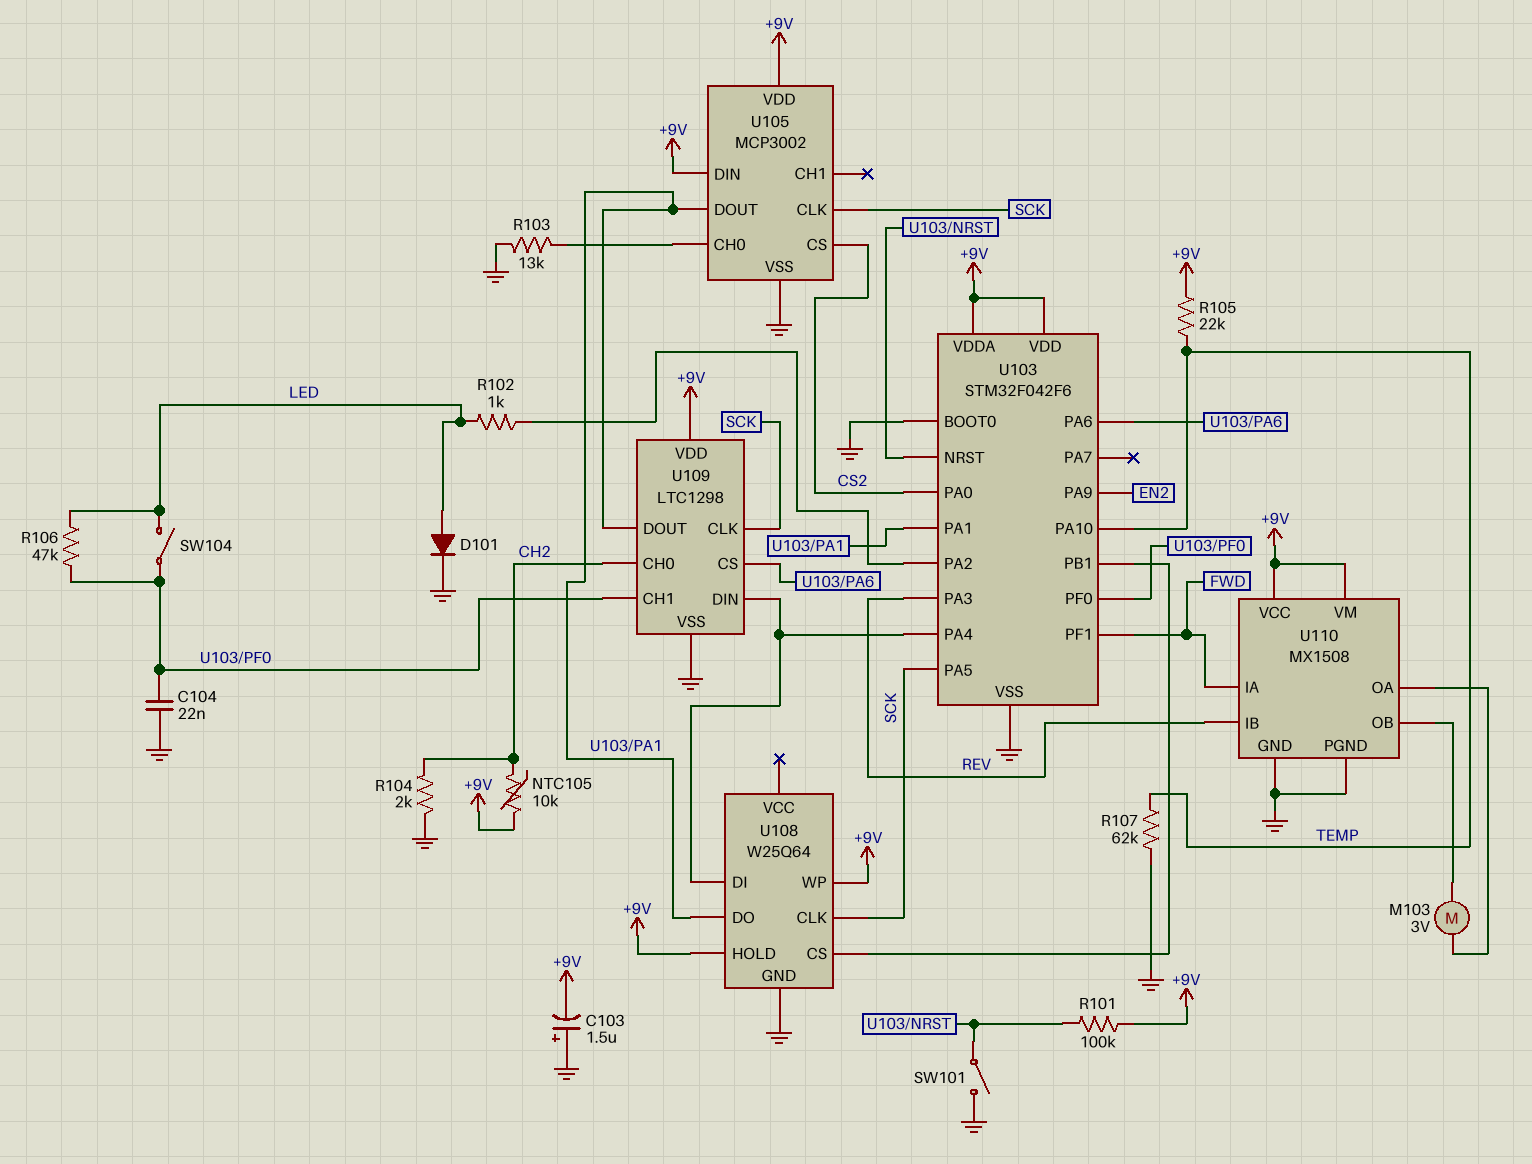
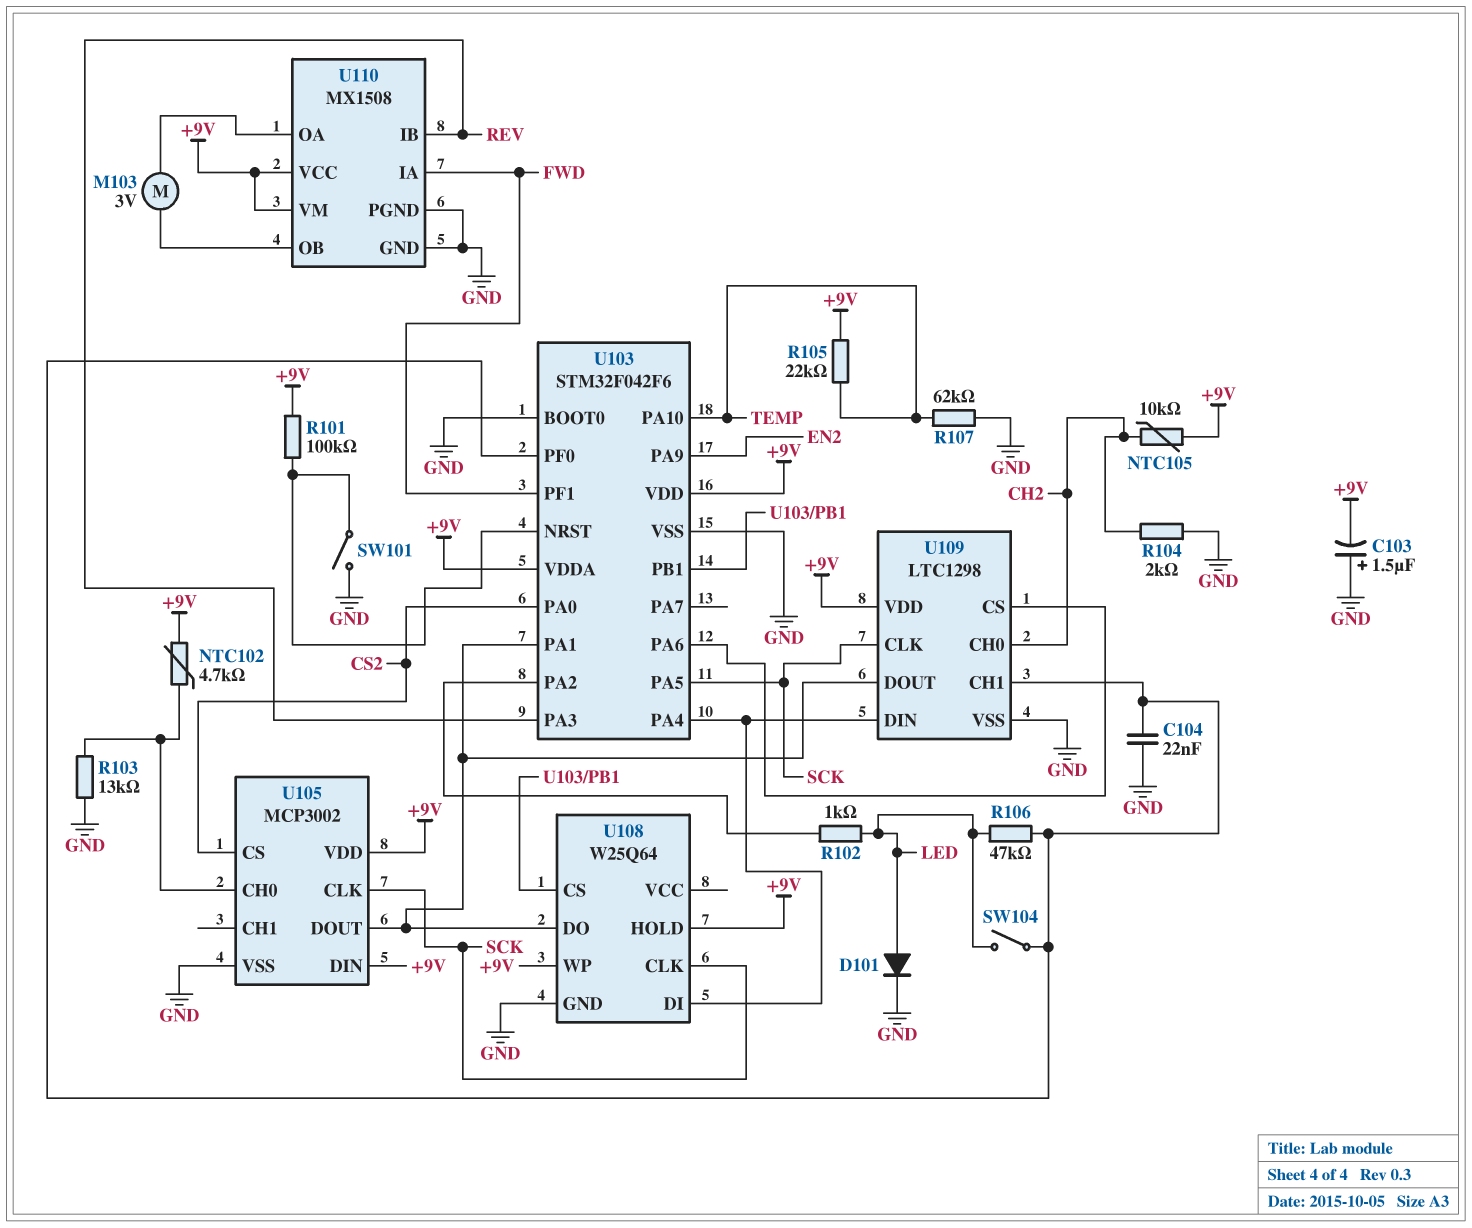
NTC102: none -> 4.7k (+9V, U105/CH0)

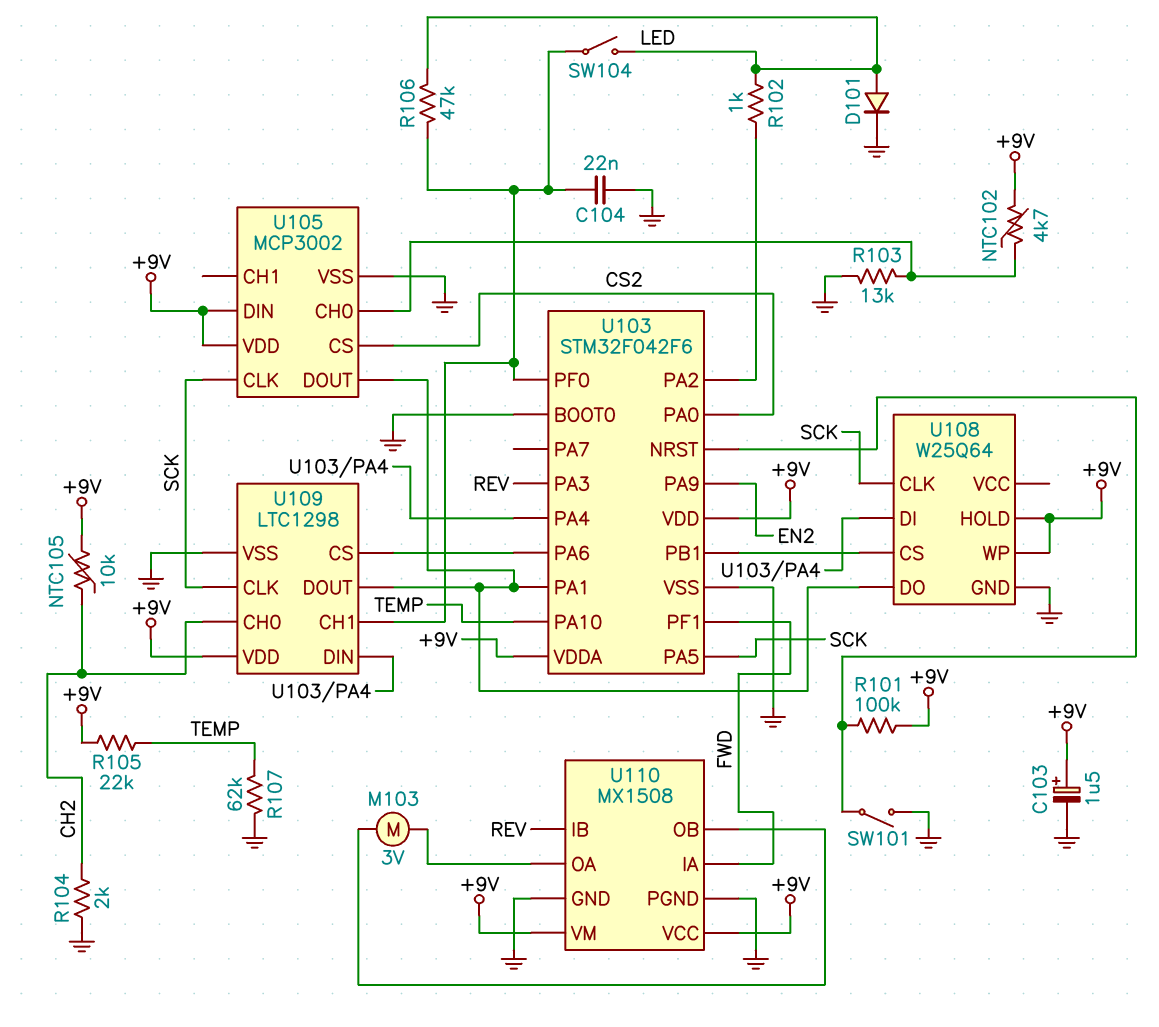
C103: 1.5uF (plus GND, minus +9V) -> 1.5uF (plus +9V, minus GND)

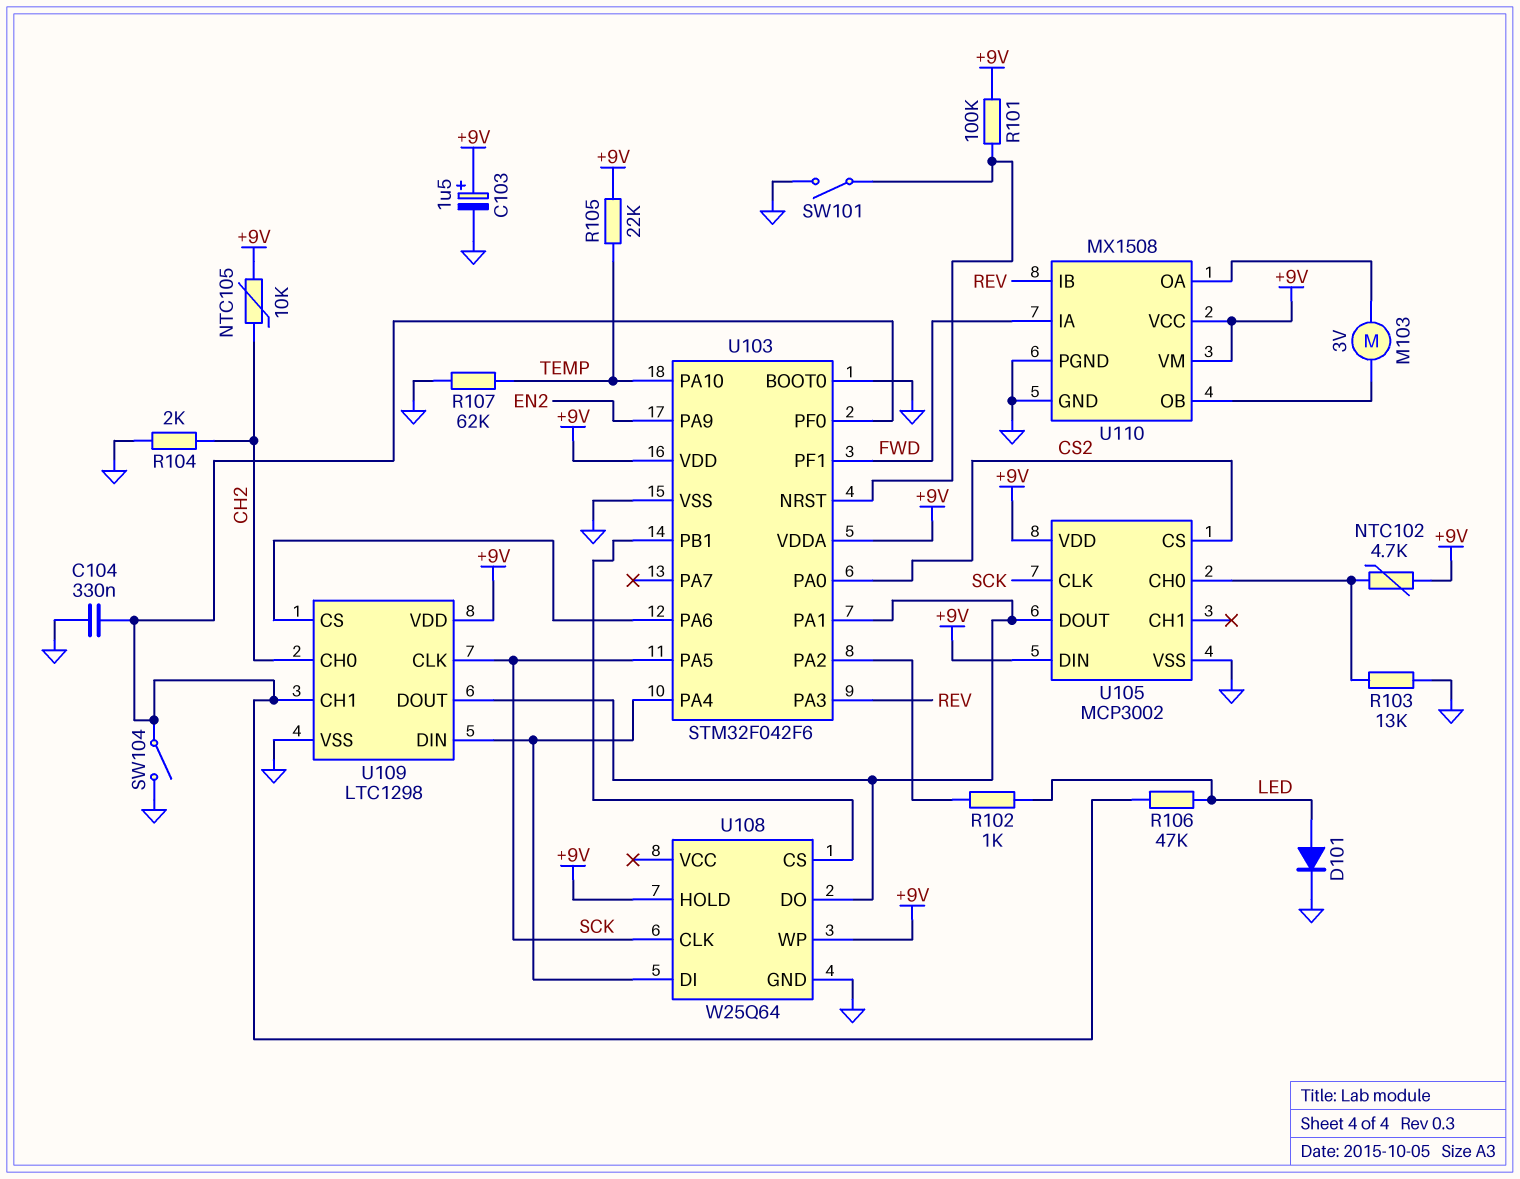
C104: 22nF (GND, U103/PF0) -> 330nF (GND, U103/PF0)
SW104: switch (LED, U103/PF0) -> switch (GND, U103/PF0)

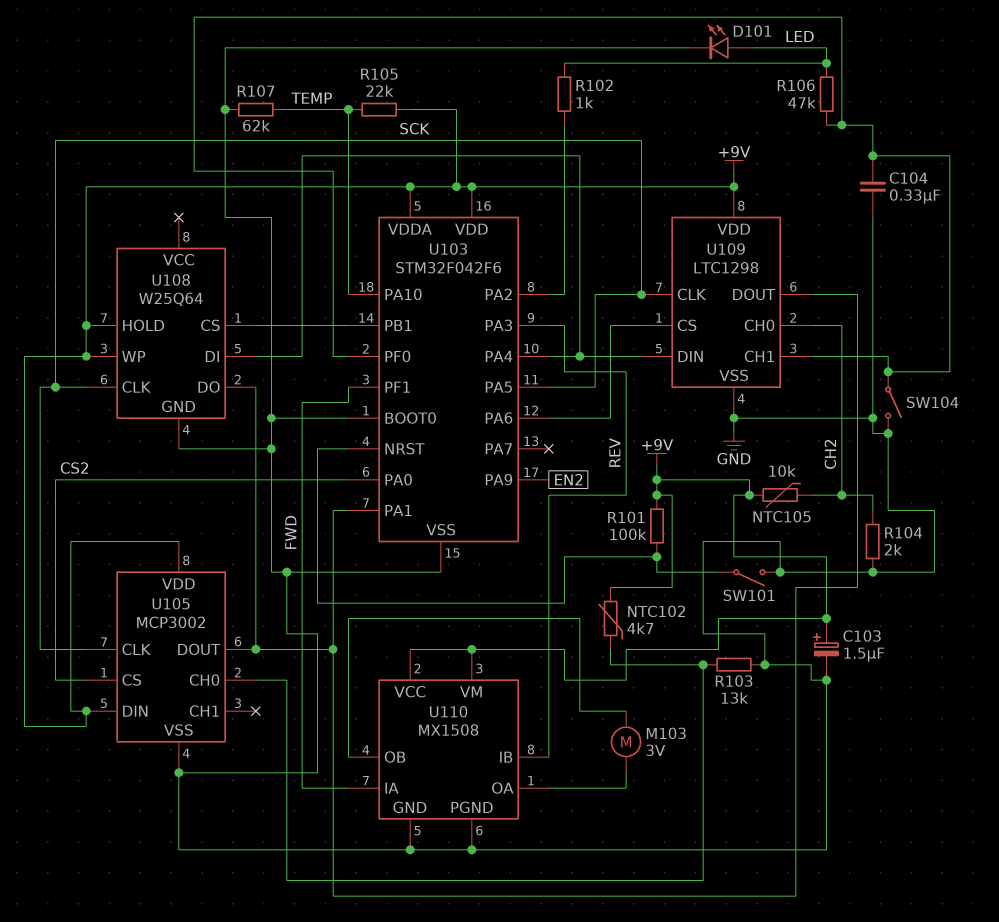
D101: diode (A LED, K GND) -> LED (A LED, K GND)

